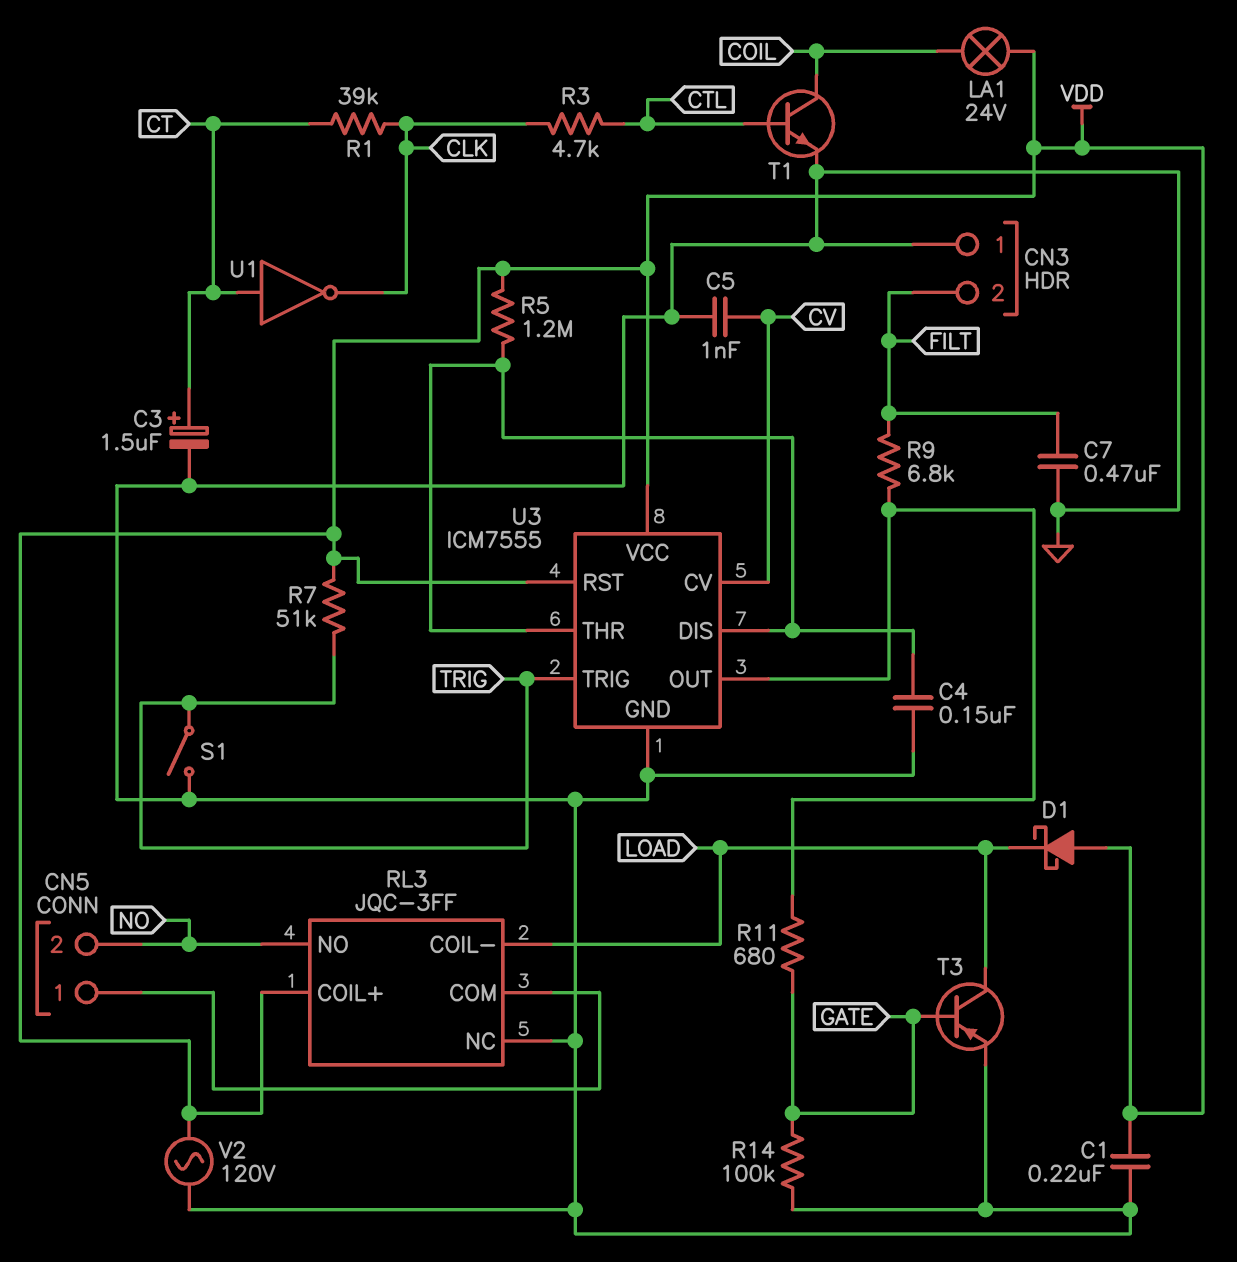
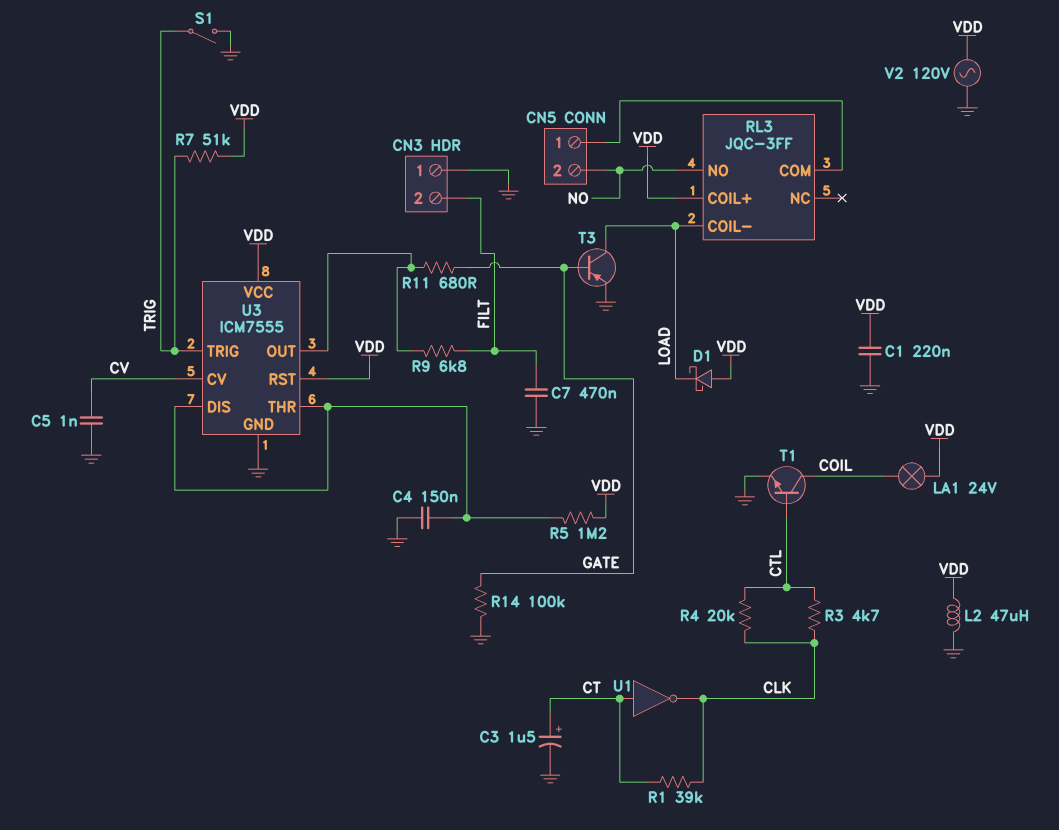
L2: none -> 47uH (GND, VDD)
R4: none -> 20k (CLK, CTL)
RL3 pin NC: GND -> none

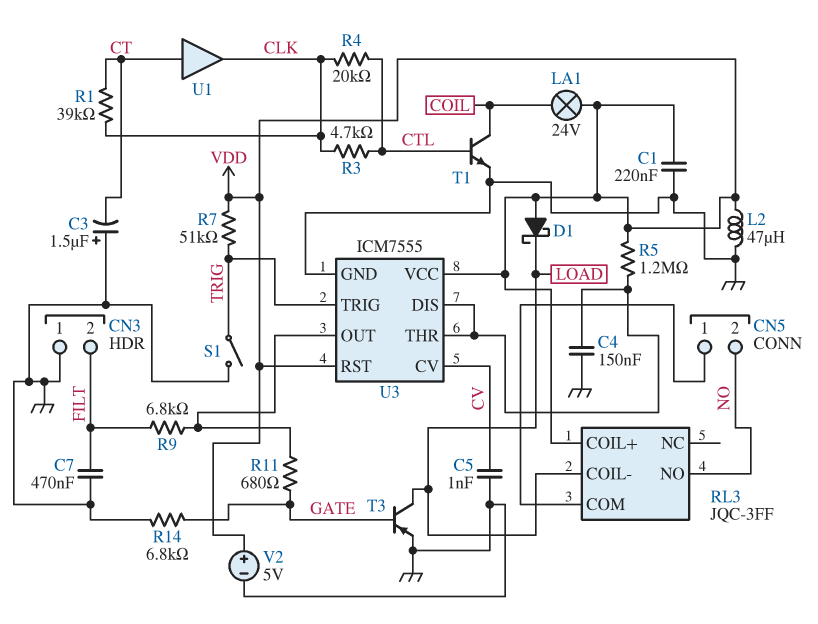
C3: 1.5uF (plus CT, minus GND) -> 1.5uF (plus GND, minus CT)
R14: 100k (GATE, GND) -> 6.8k (GATE, GND)
U1: NOT (in CT, out CLK) -> buffer (in CT, out CLK)
V2: AC 120V (GND, VDD) -> 5V (plus VDD, minus GND)

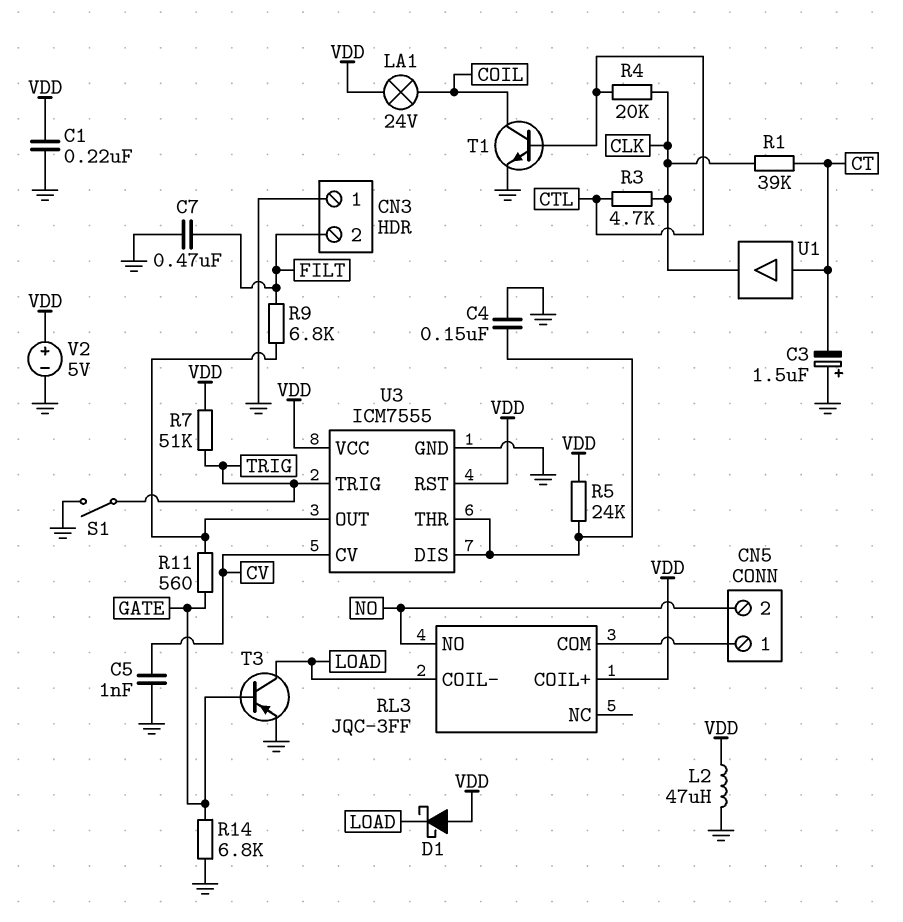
R5: 1.2M (U3/DIS, VDD) -> 24k (U3/DIS, VDD)
R11: 680 (GATE, U3/OUT) -> 560 (GATE, U3/OUT)

